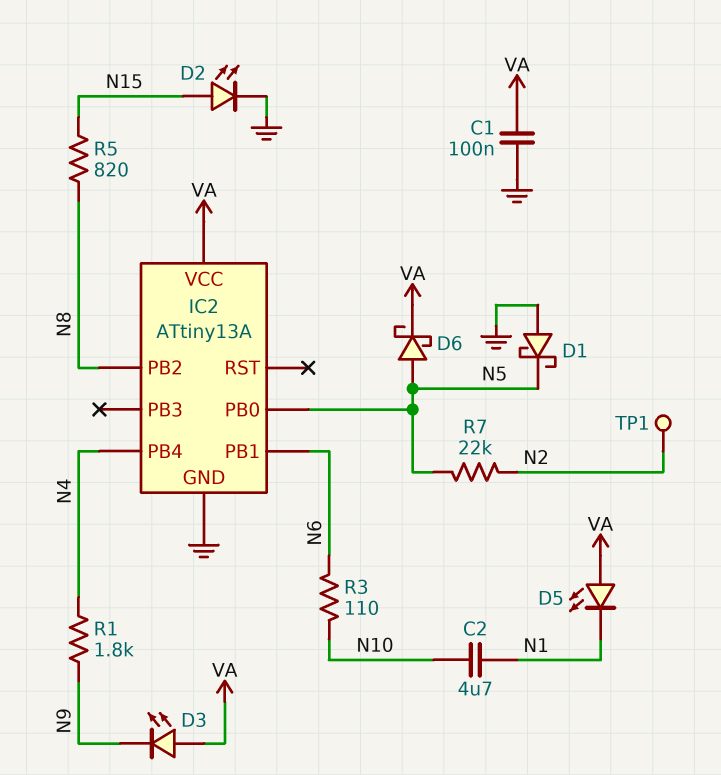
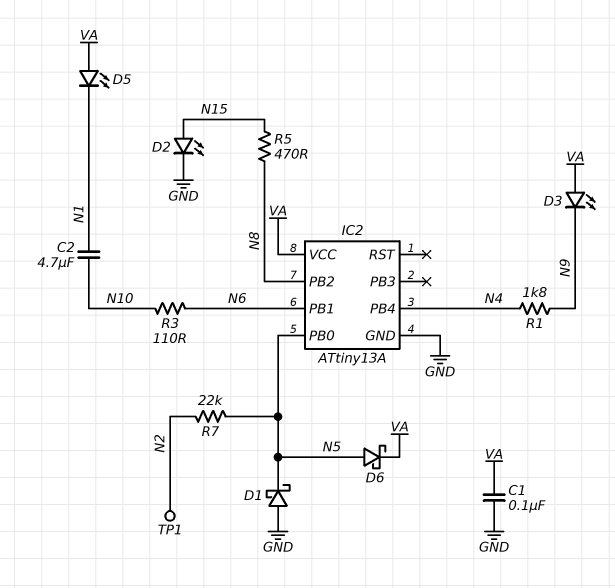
R5: 820 (N8, N15) -> 470 (N8, N15)

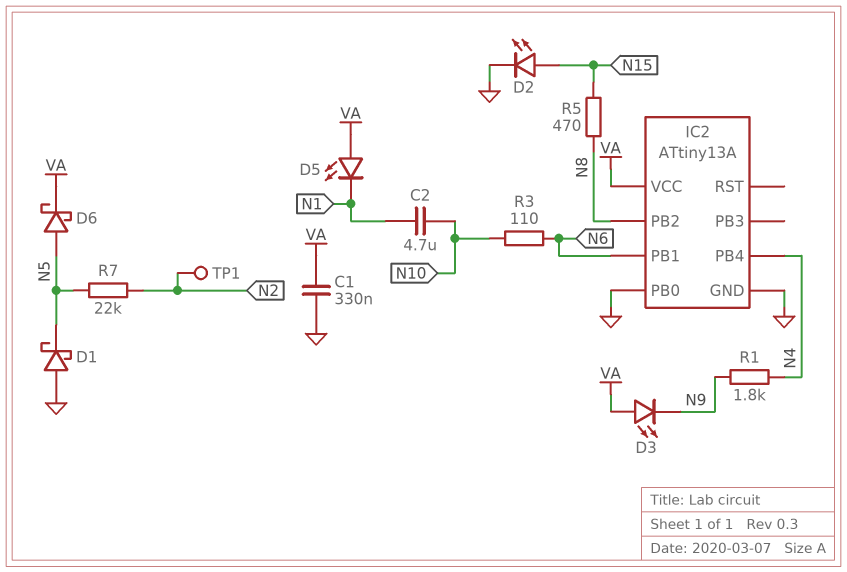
C1: 100nF (GND, VA) -> 330nF (GND, VA)
IC2 pin PB0: N5 -> GND

